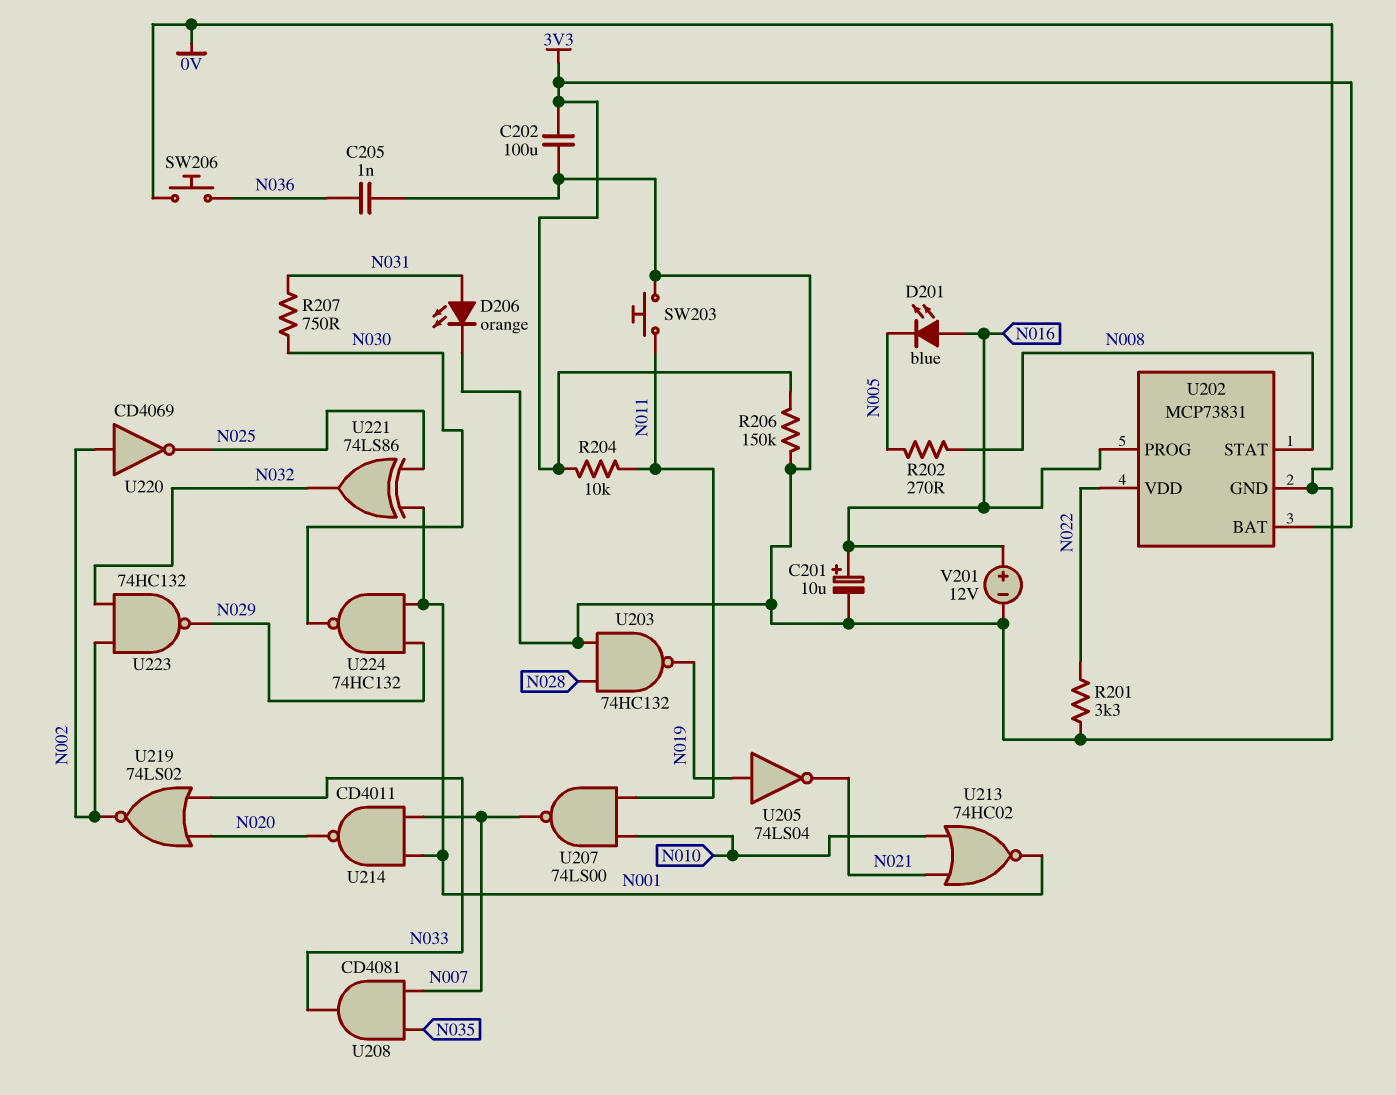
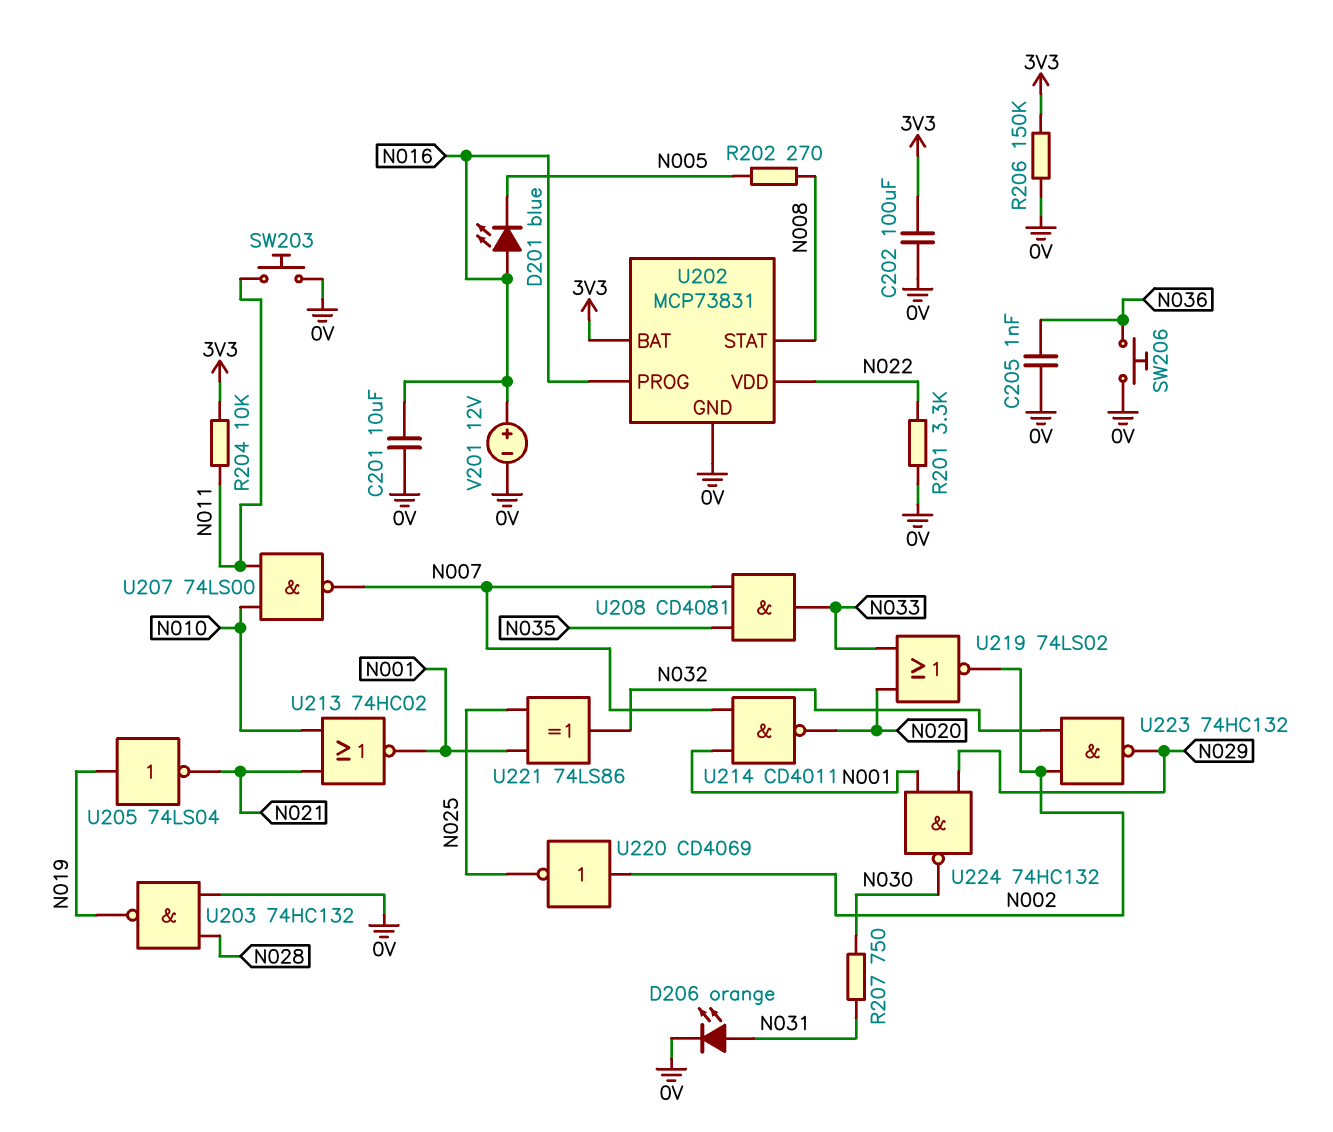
C201: 10uF (plus N016, minus 0V) -> 10uF (0V, N016)

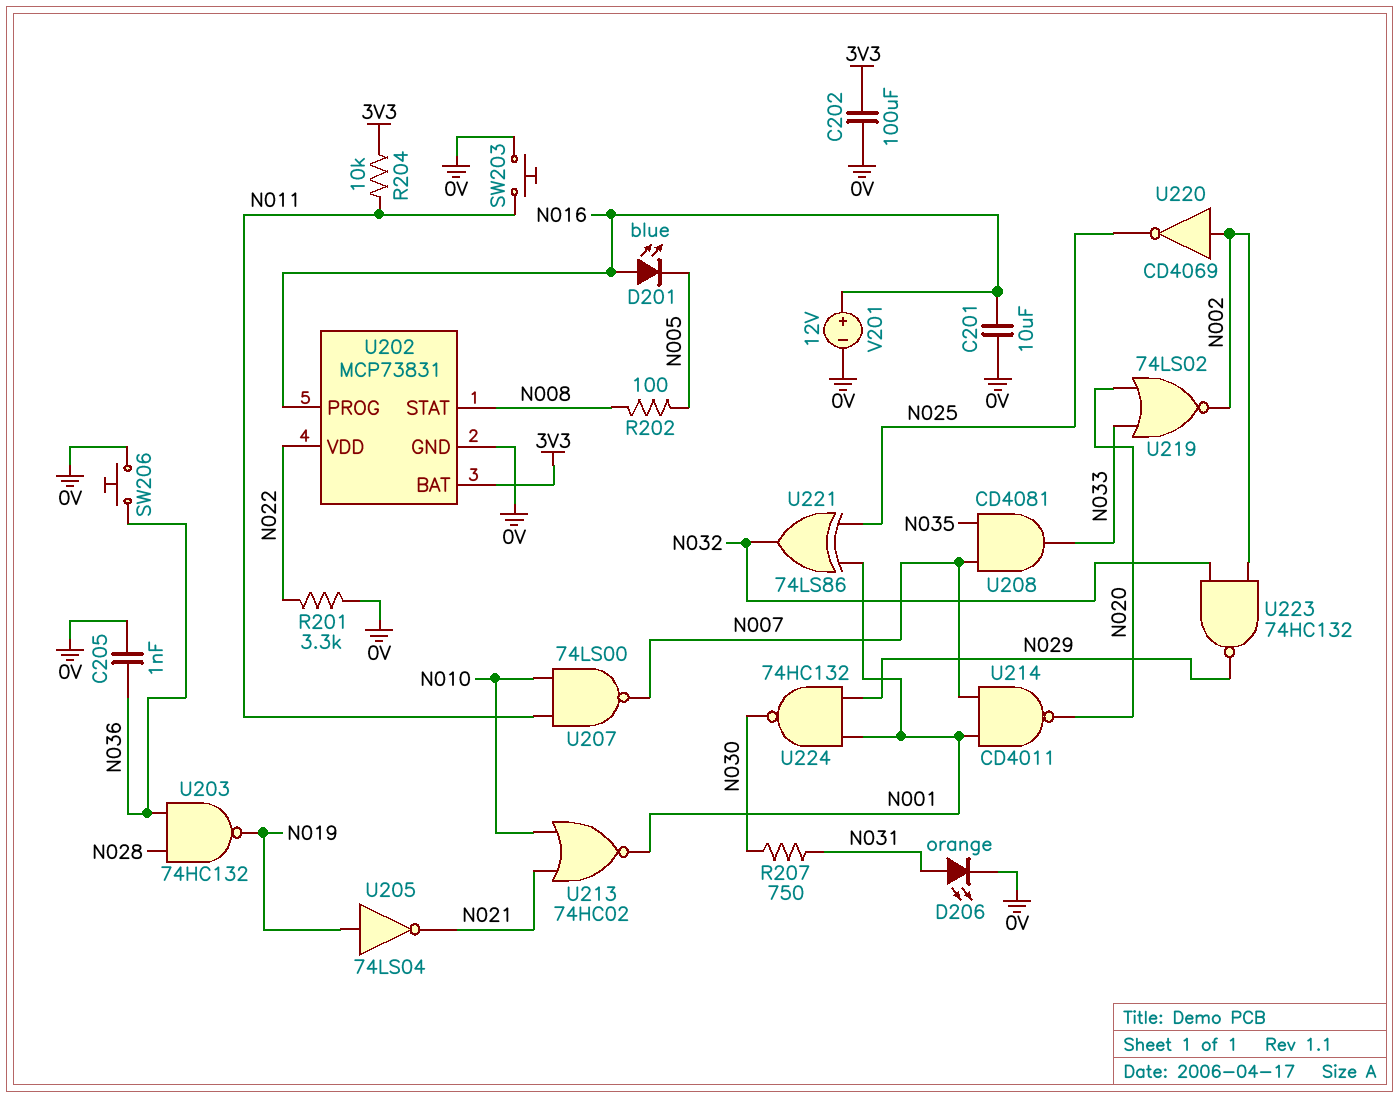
R202: 270 (N005, N008) -> 100 (N005, N008)
R206: 150k (0V, 3V3) -> none
U203: NAND 74HC132 (in 0V, in N028, out N019) -> NAND 74HC132 (in N028, in N036, out N019)

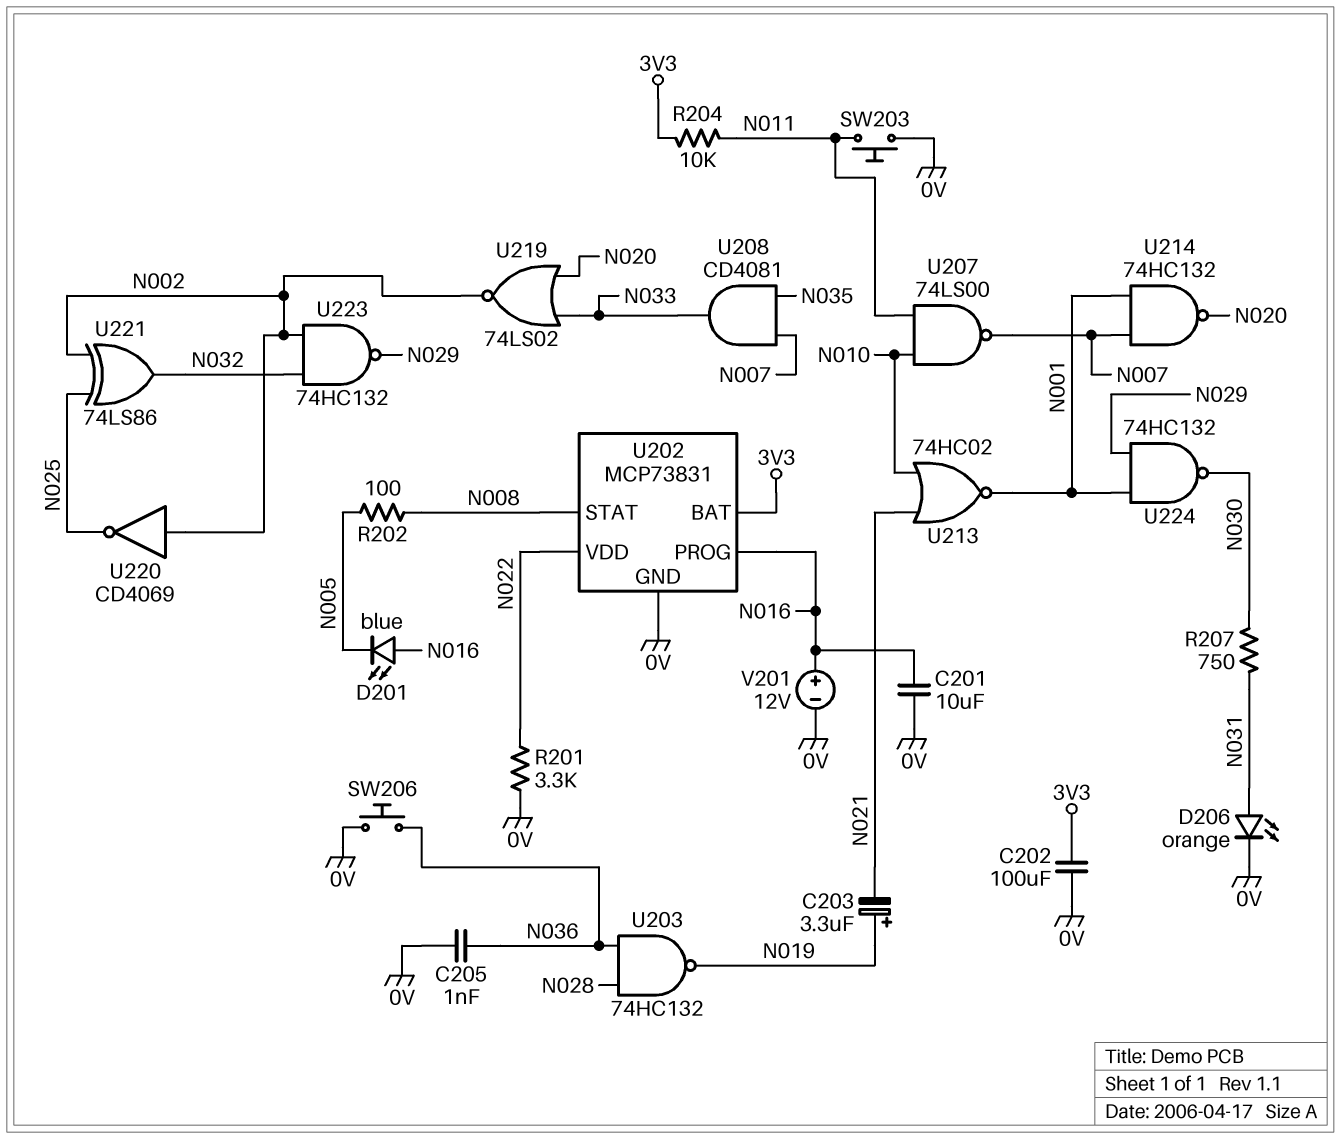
C203: none -> 3.3uF (plus N019, minus N021)
U205: NOT 74LS04 (in N019, out N021) -> none
U214: NAND CD4011 (in N001, in N007, out N020) -> NAND 74HC132 (in N001, in N007, out N020)
U221: XOR 74LS86 (in N001, in N025, out N032) -> XOR 74LS86 (in N002, in N025, out N032)

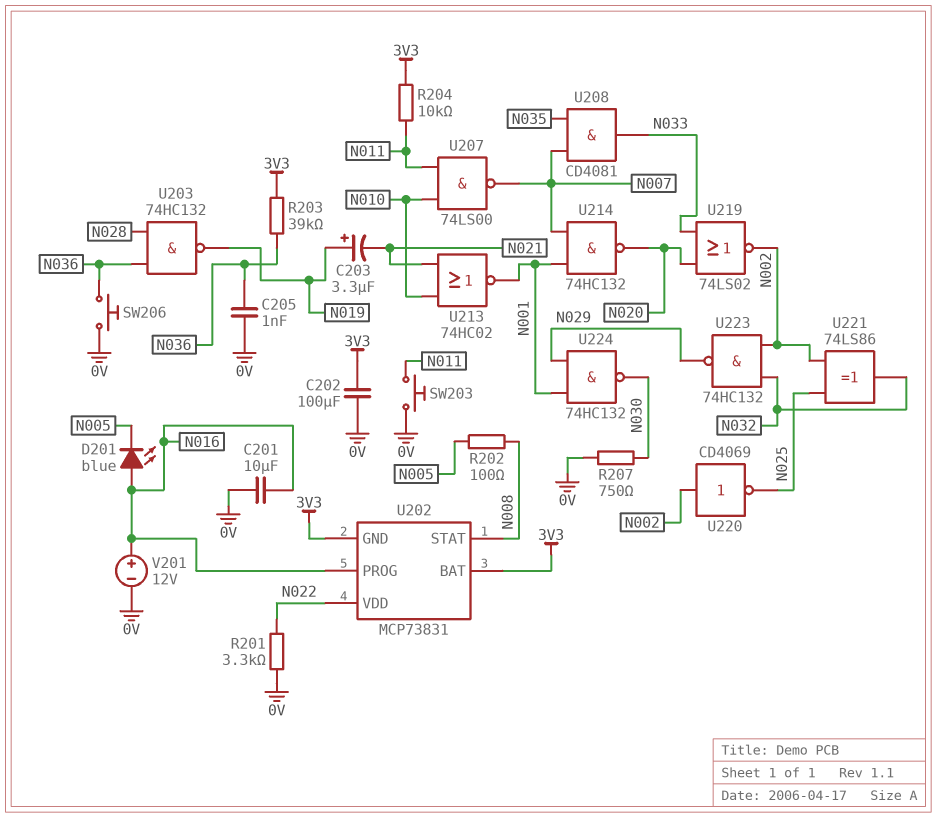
D206: LED orange (A N031, K 0V) -> none
R203: none -> 39k (3V3, N036)
R207: 750 (N030, N031) -> 750 (0V, N030)
U202 pin GND: 0V -> 3V3

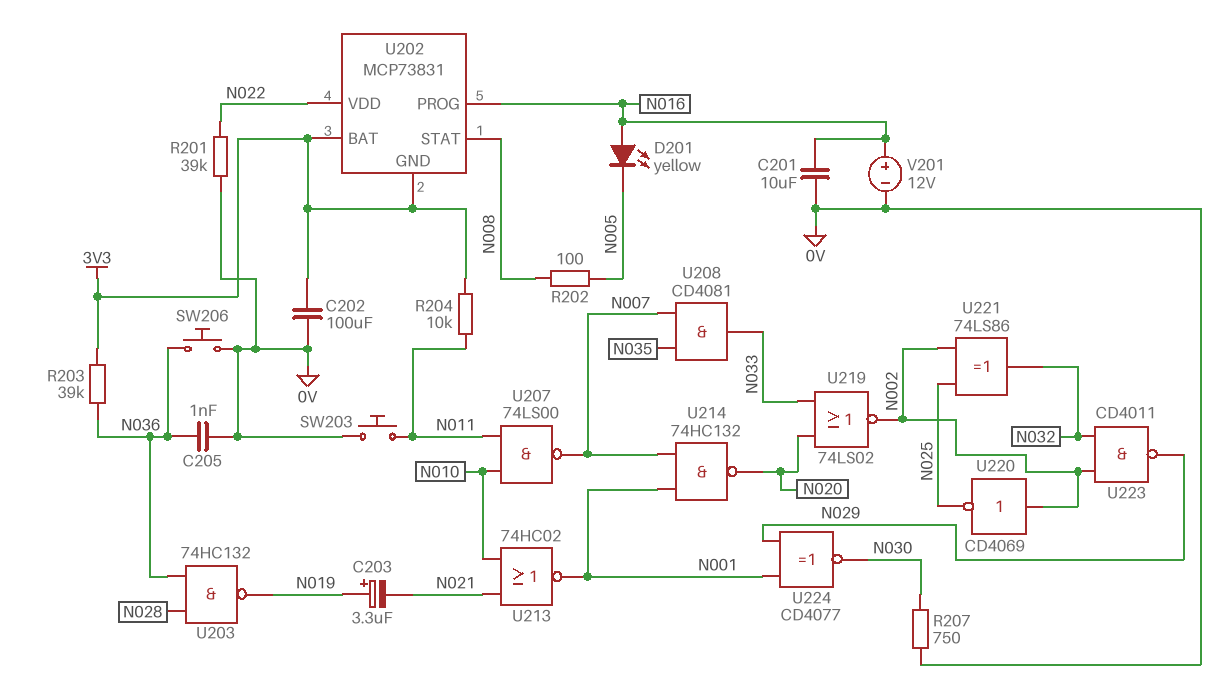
D201: LED blue (A N016, K N005) -> LED yellow (A N016, K N005)
R201: 3.3k (0V, N022) -> 39k (0V, N022)
U223: NAND 74HC132 (in N002, in N032, out N029) -> NAND CD4011 (in N002, in N032, out N029)
U224: NAND 74HC132 (in N001, in N029, out N030) -> XNOR CD4077 (in N001, in N029, out N030)

